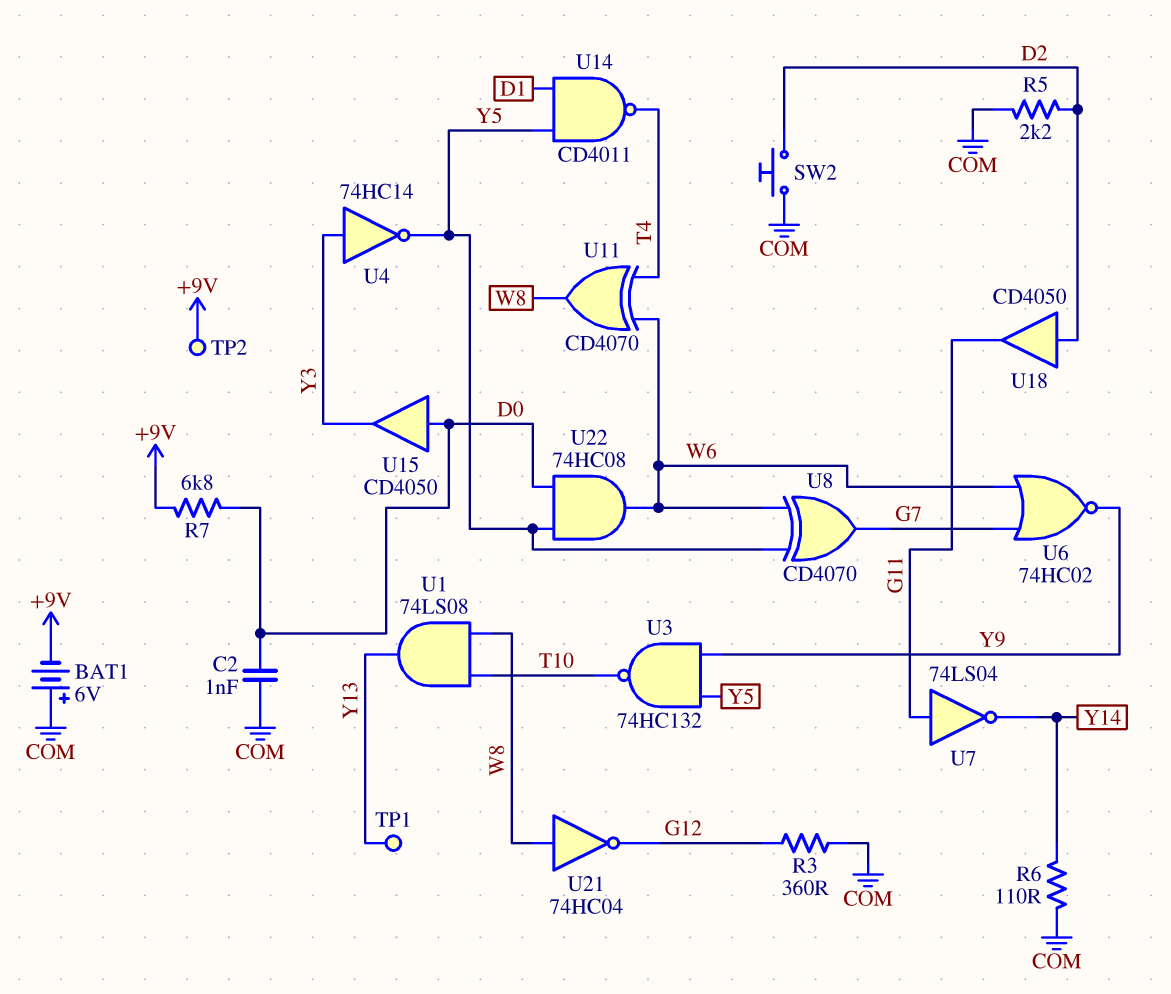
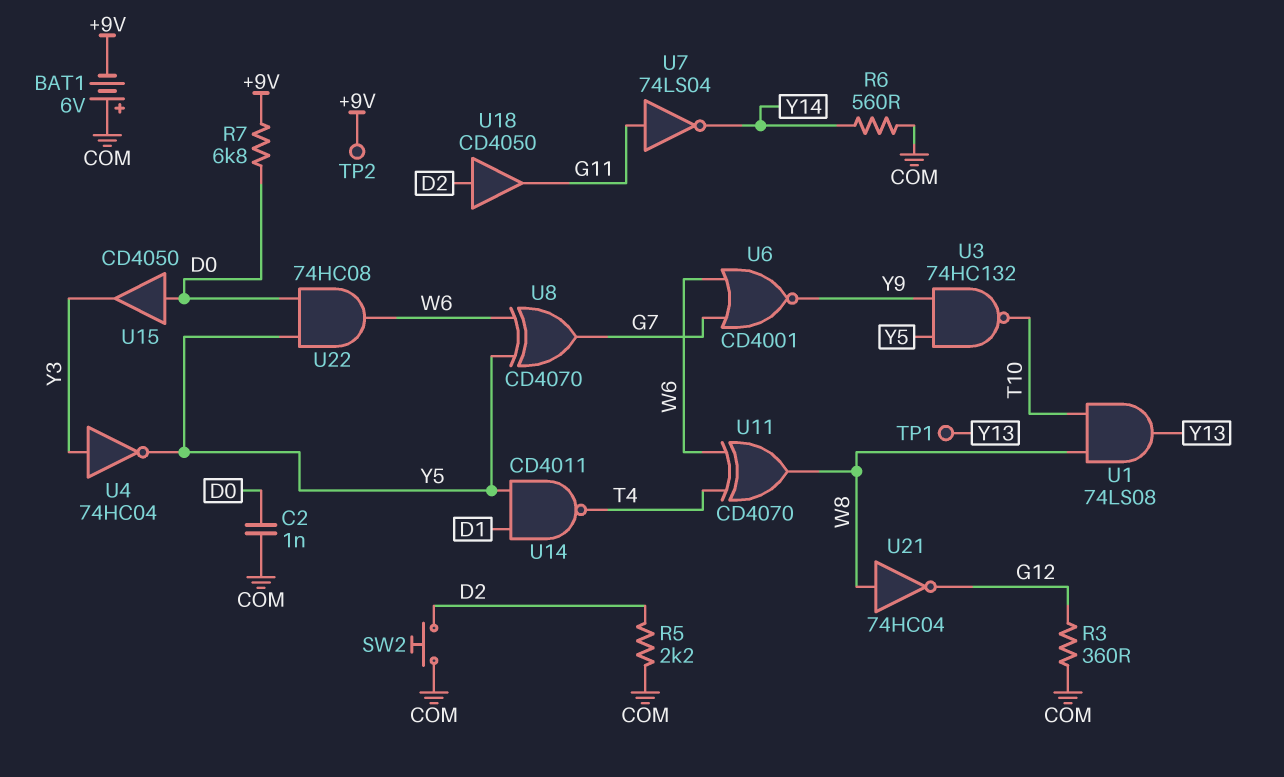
R6: 110 (COM, Y14) -> 560 (COM, Y14)
U4: NOT 74HC14 (in Y3, out Y5) -> NOT 74HC04 (in Y3, out Y5)
U6: NOR 74HC02 (in G7, in W6, out Y9) -> NOR CD4001 (in G7, in W6, out Y9)

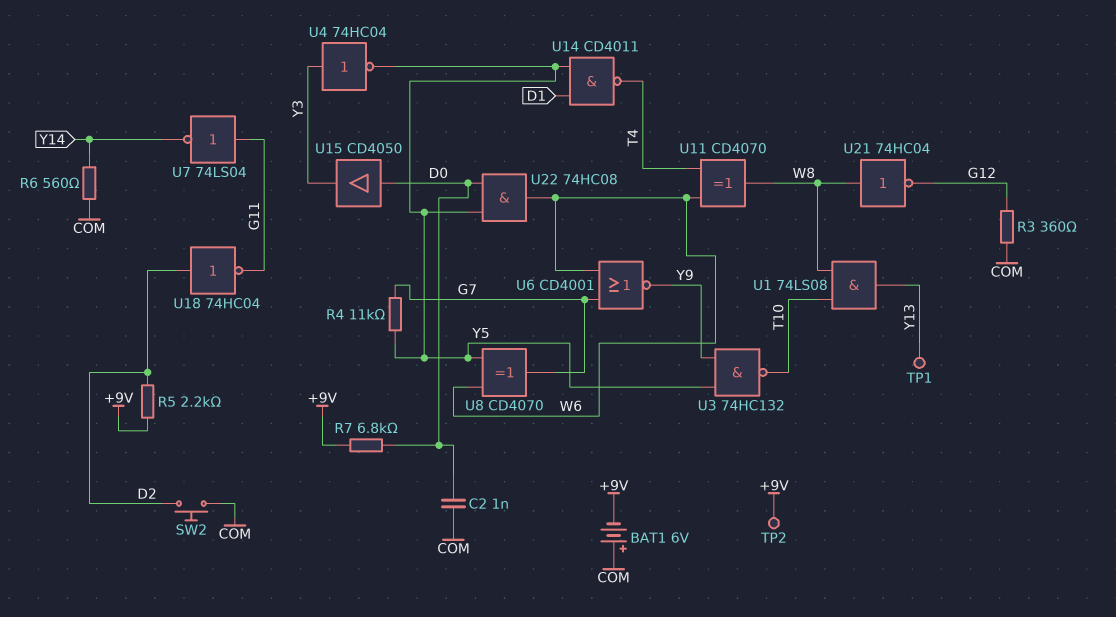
R4: none -> 11k (G7, Y5)
R5: 2.2k (COM, D2) -> 2.2k (+9V, D2)
U18: buffer CD4050 (in D2, out G11) -> NOT 74HC04 (in D2, out G11)

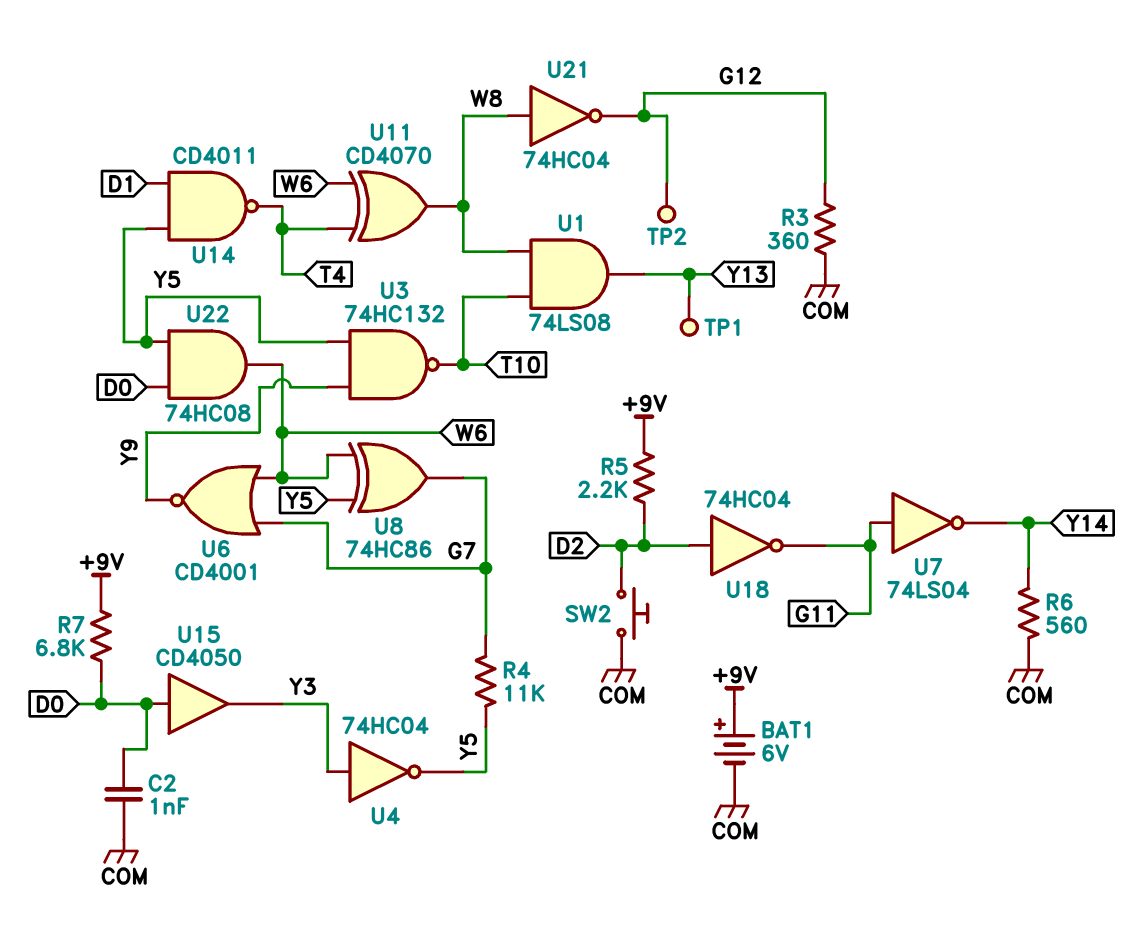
BAT1: 6V (plus COM, minus +9V) -> 6V (plus +9V, minus COM)
TP2: test point (+9V) -> test point (G12)
U8: XOR CD4070 (in W6, in Y5, out G7) -> XOR 74HC86 (in W6, in Y5, out G7)

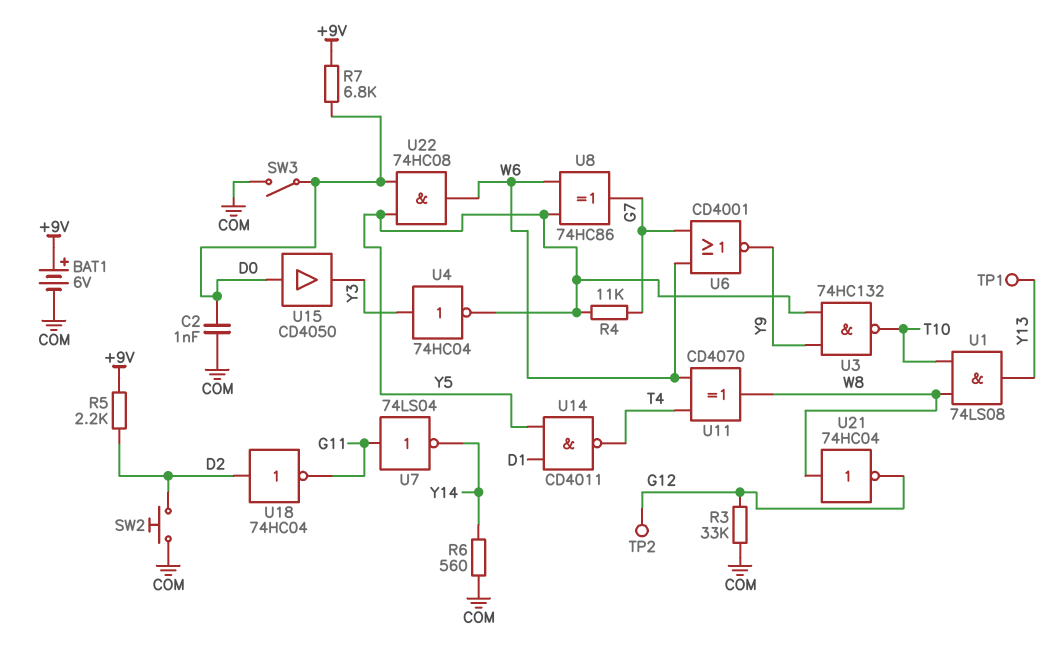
R3: 360 (COM, G12) -> 33k (COM, G12)
SW3: none -> switch (COM, D0)

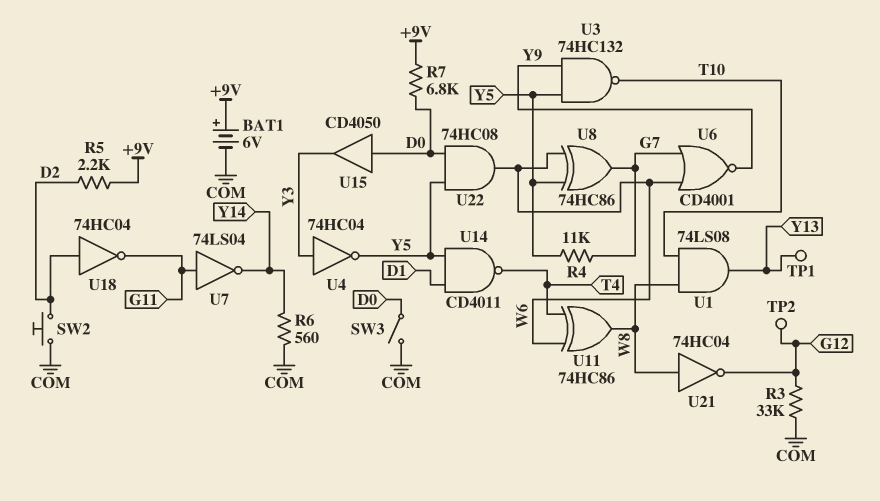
C2: 1nF (COM, D0) -> none
U11: XOR CD4070 (in T4, in W6, out W8) -> XOR 74HC86 (in T4, in W6, out W8)

